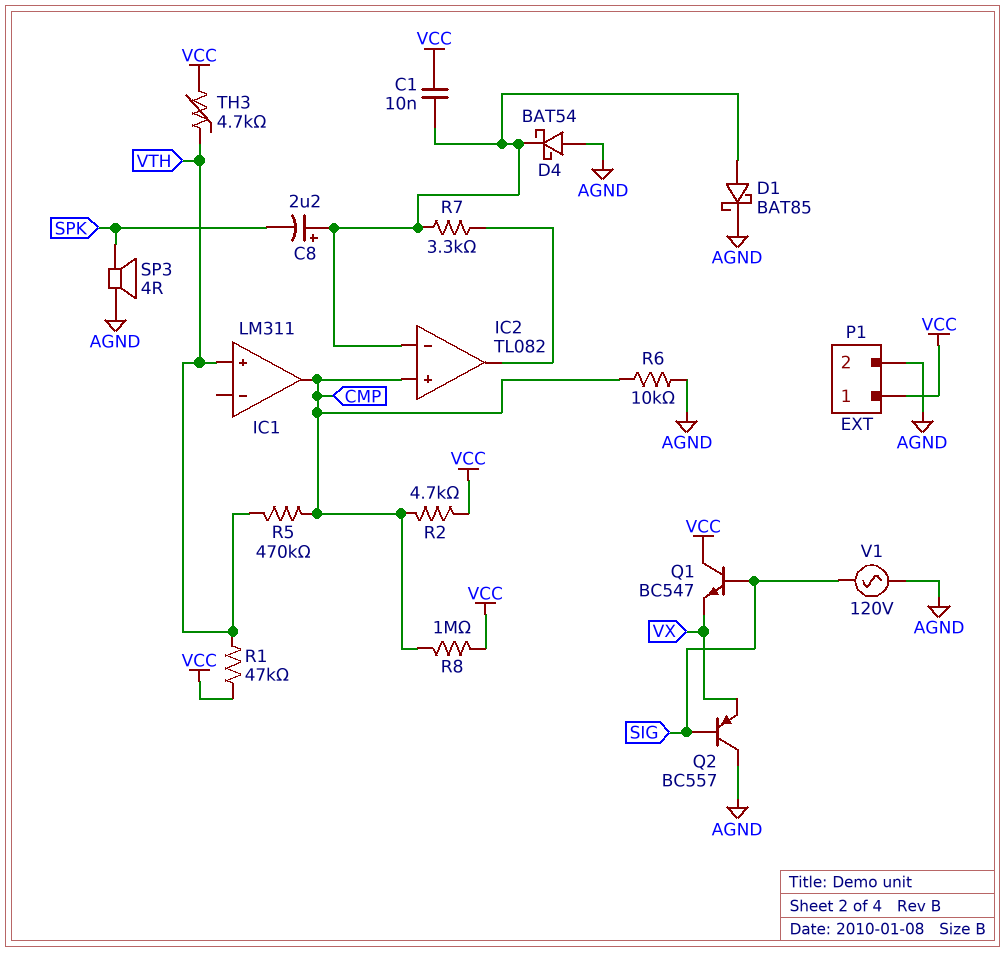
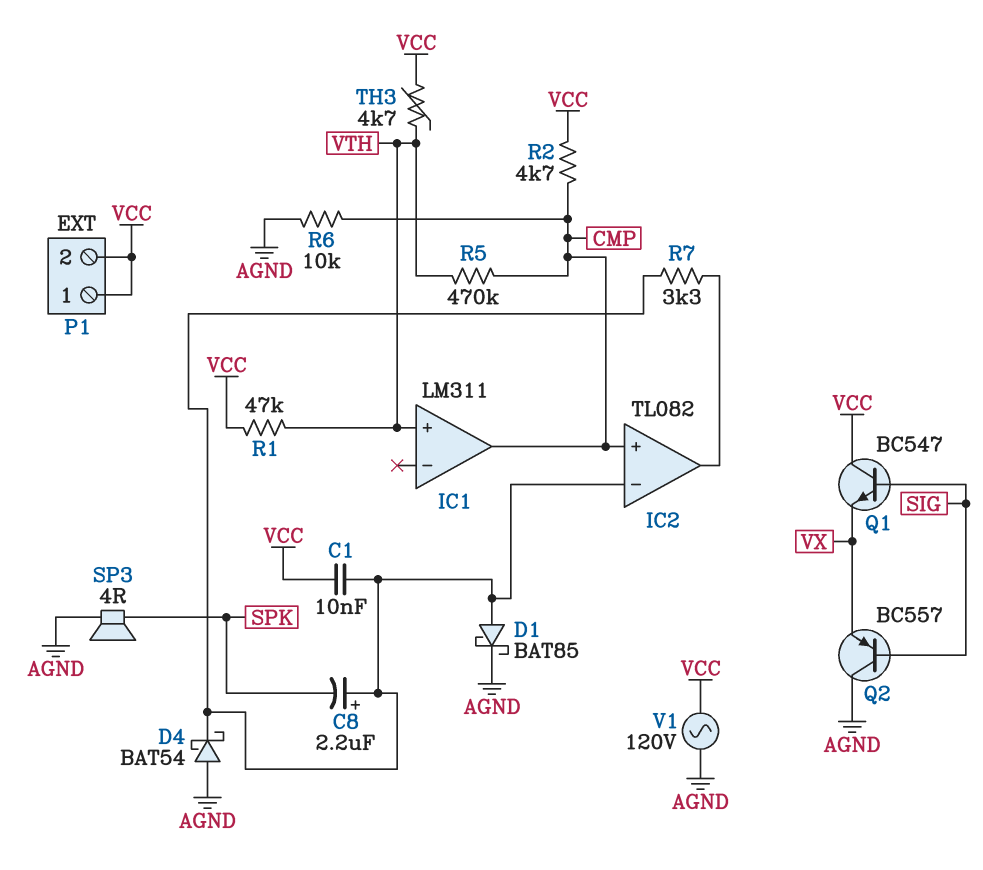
P1 pin 2: AGND -> VCC
R8: 1M (CMP, VCC) -> none
V1: AC 120V (AGND, SIG) -> AC 120V (AGND, VCC)

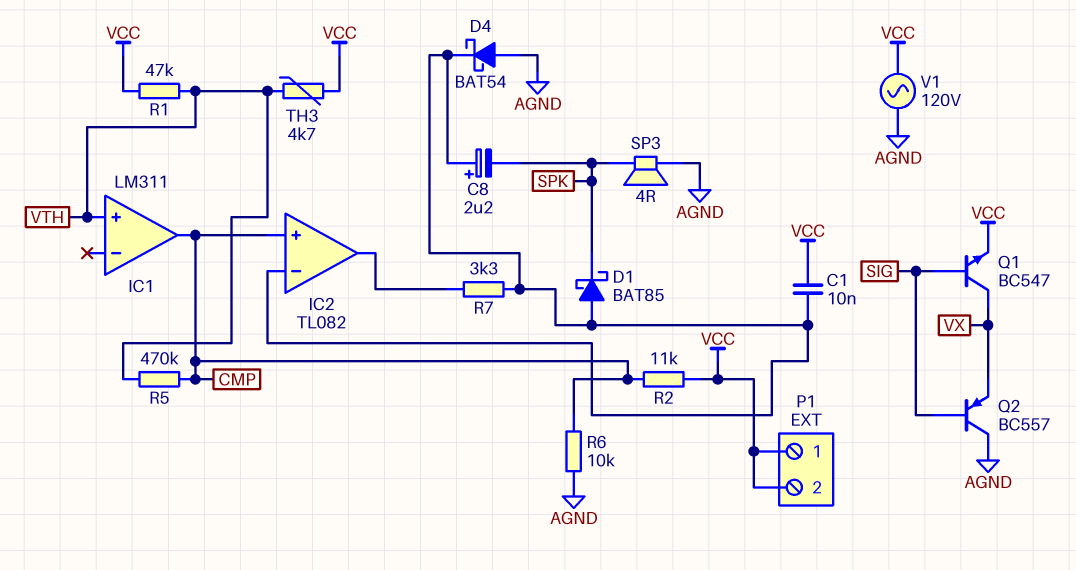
D1: schottky BAT85 (A IC2/in-, K AGND) -> schottky BAT85 (A IC2/in-, K SPK)
Q1: NPN BC547 (B SIG, C VCC, E VX) -> NPN BC547 (B SIG, C VX, E VCC)
R2: 4.7k (CMP, VCC) -> 11k (CMP, VCC)

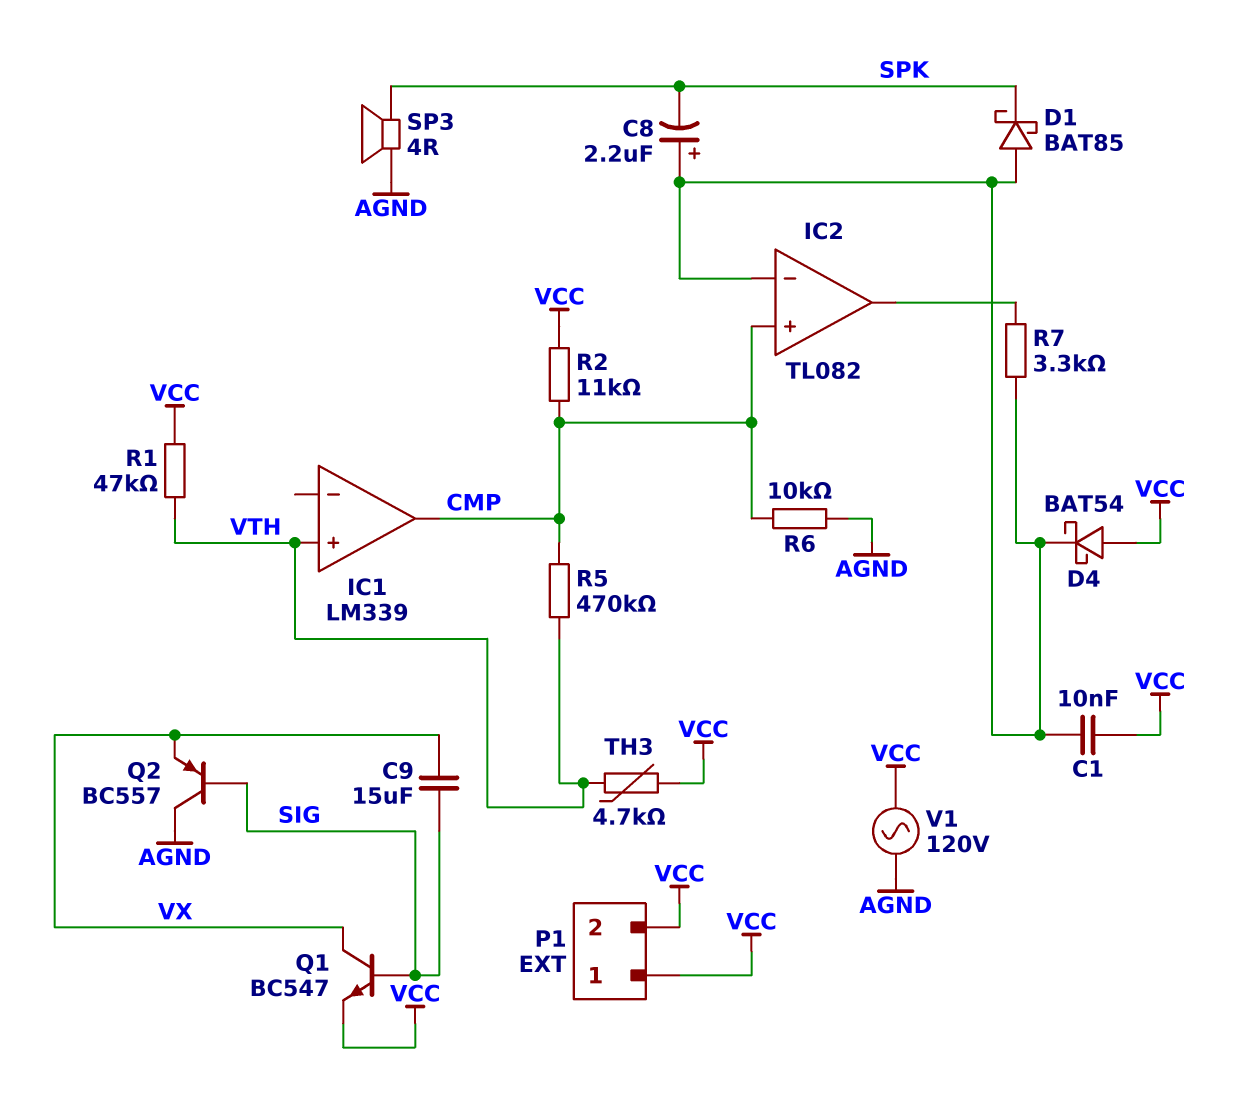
C9: none -> 15uF (SIG, VX)
D4: schottky BAT54 (A AGND, K IC2/in-) -> schottky BAT54 (A VCC, K IC2/in-)
IC1: LM311 -> LM339

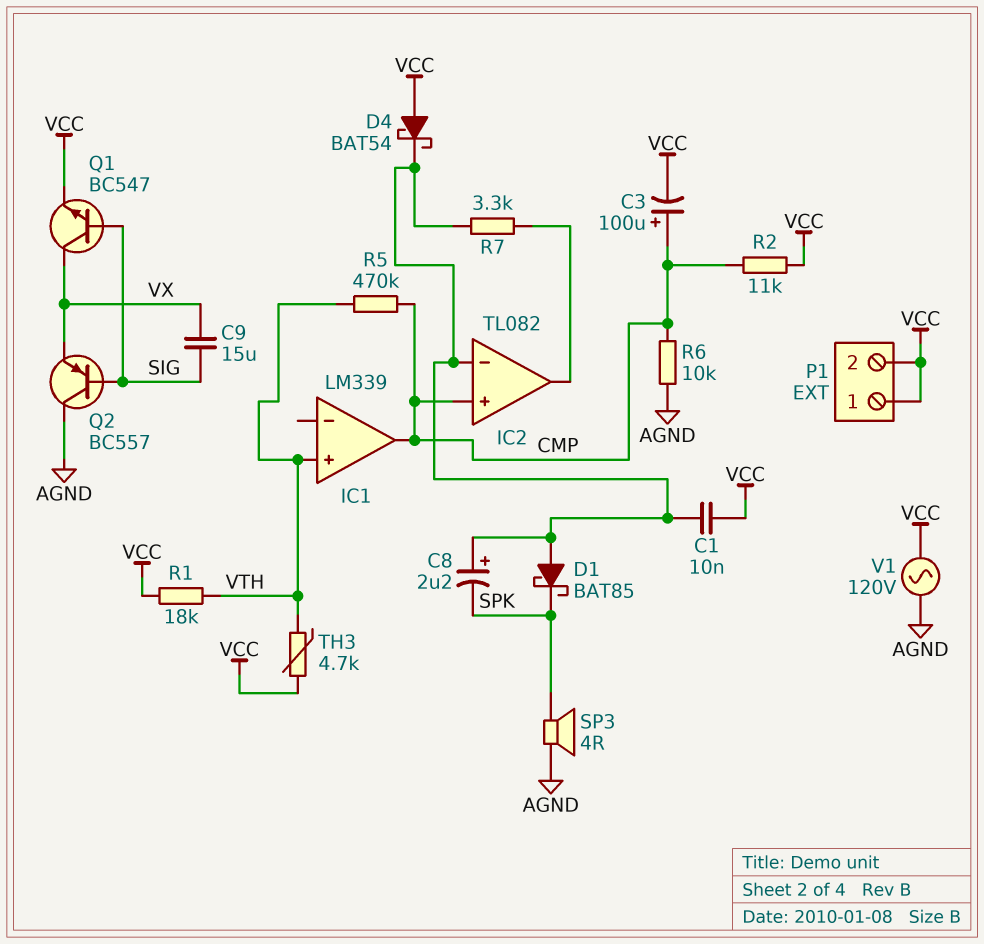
C3: none -> 100uF (plus CMP, minus VCC)
R1: 47k (VCC, VTH) -> 18k (VCC, VTH)

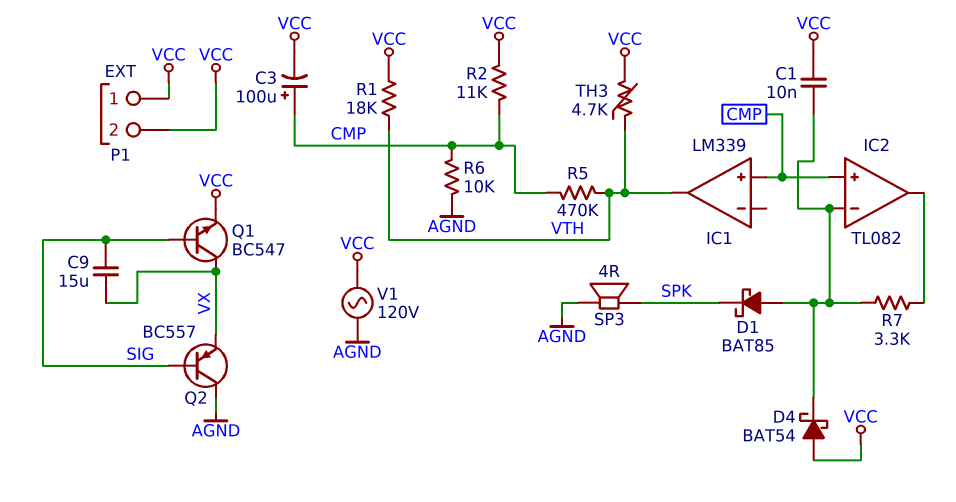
C8: 2.2uF (plus IC2/in-, minus SPK) -> none
IC1 pin in+: VTH -> CMP
IC1 pin out: CMP -> VTH

